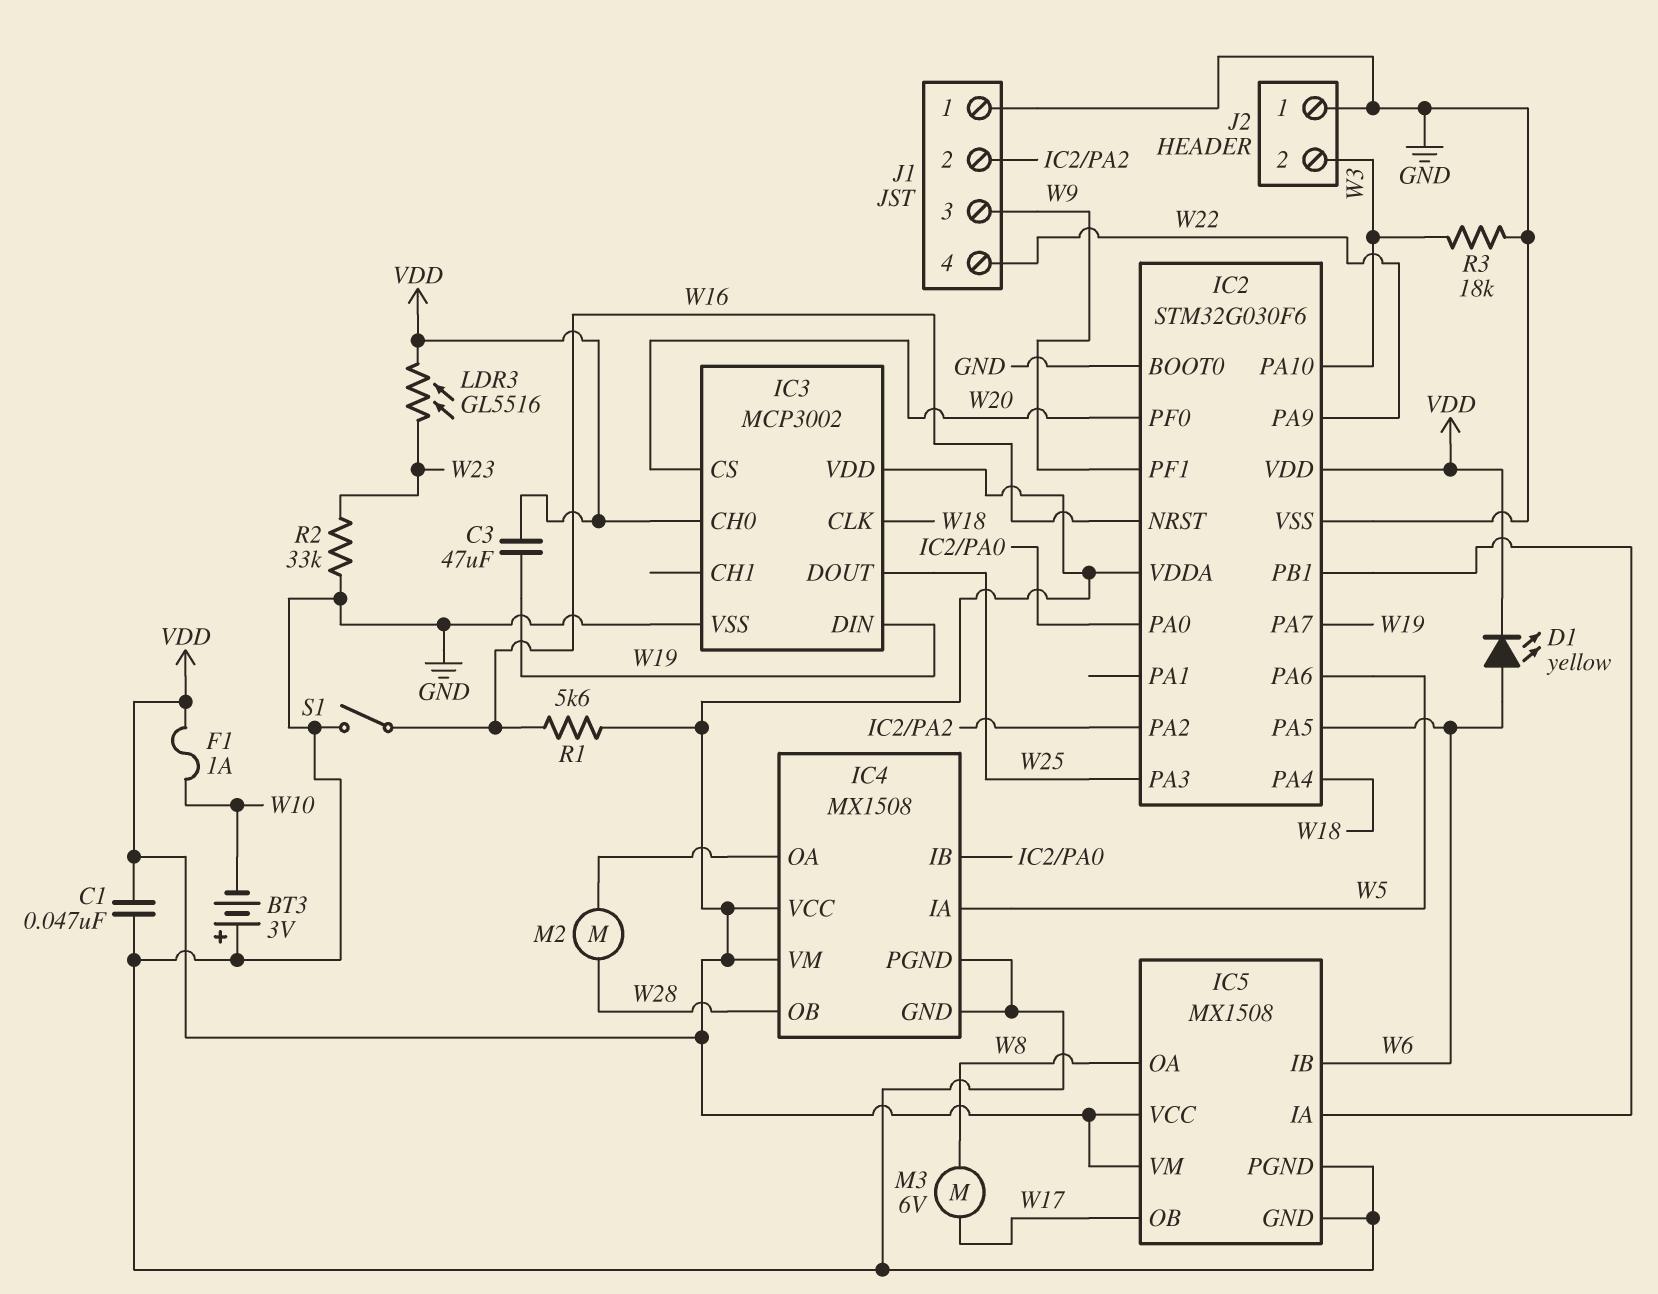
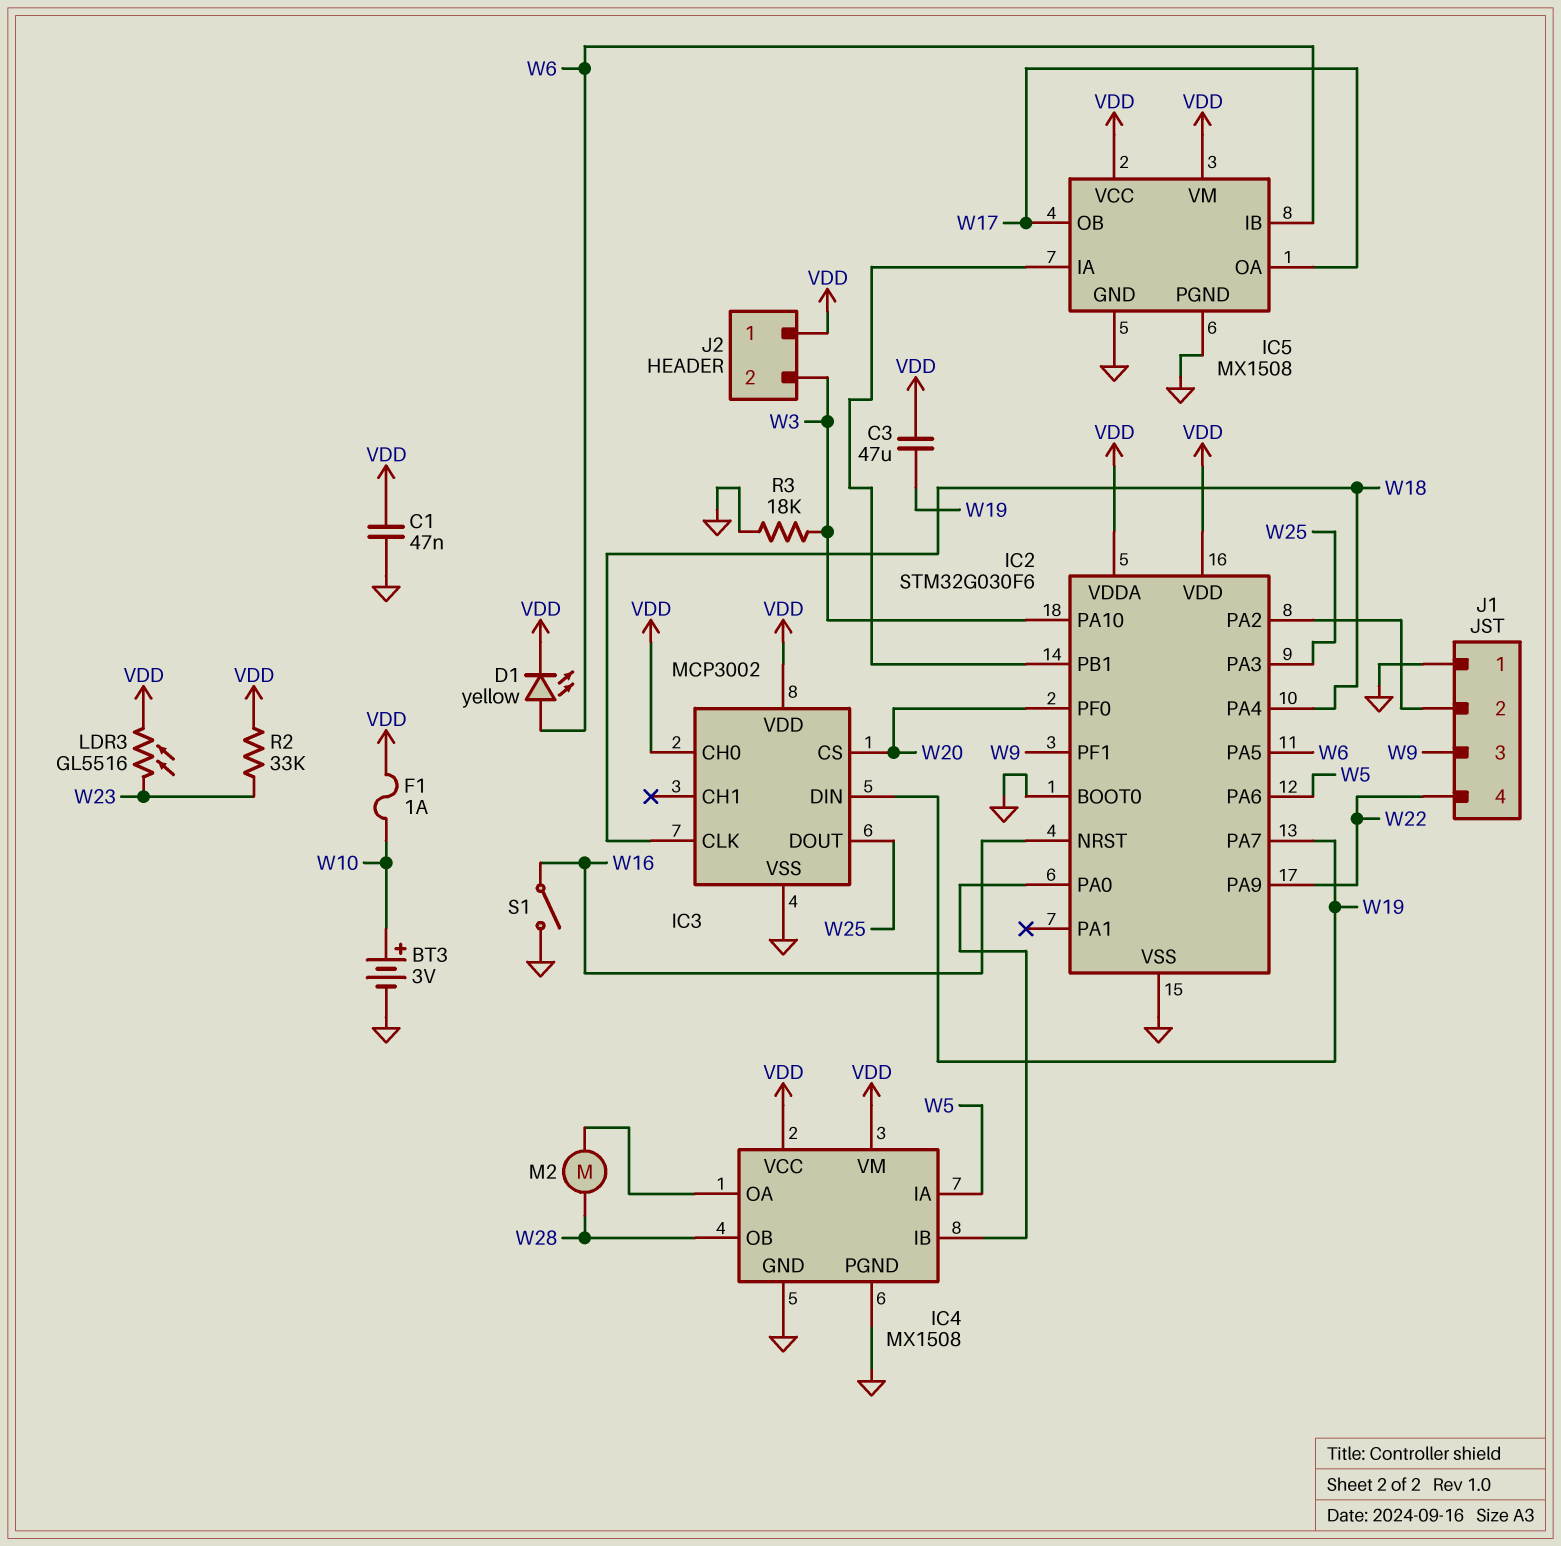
BT3: 3V (plus GND, minus W10) -> 3V (plus W10, minus GND)
IC5 pin OA: W8 -> W17
J2 pin 1: GND -> VDD
M3: motor 6V (W8, W17) -> none
R1: 5.6k (VDD, W16) -> none
R2: 33k (GND, W23) -> 33k (VDD, W23)

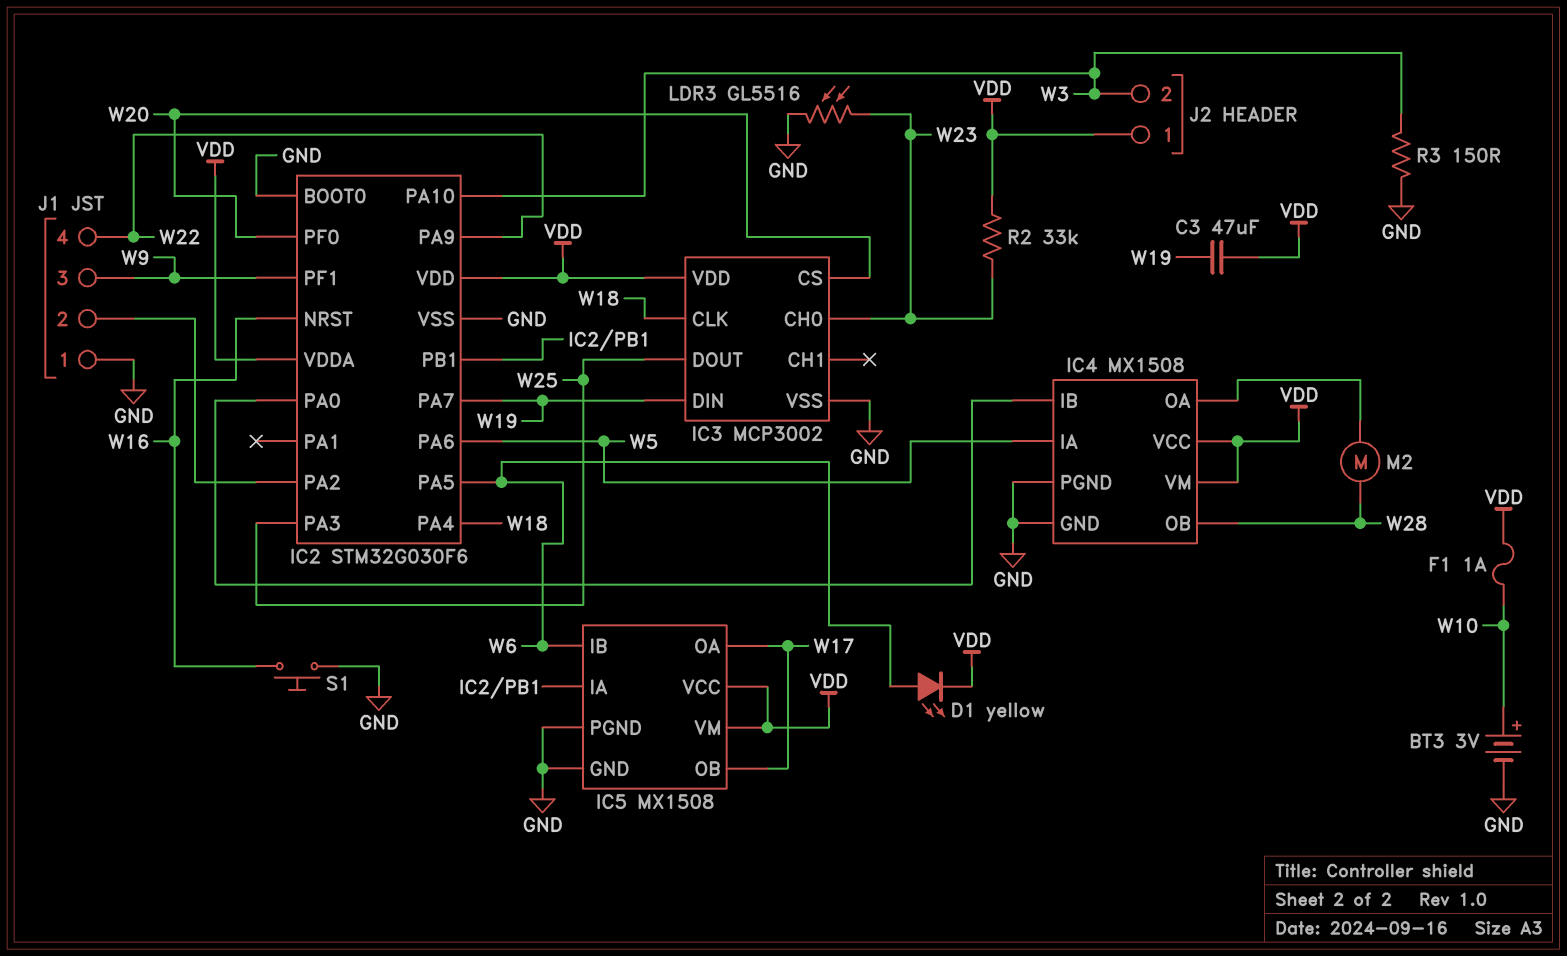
C1: 47nF (GND, VDD) -> none
IC3 pin CH0: VDD -> W23
LDR3: GL5516 (VDD, W23) -> GL5516 (GND, W23)
R3: 18k (GND, W3) -> 150 (GND, W3)
S1: switch (GND, W16) -> button (GND, W16)

